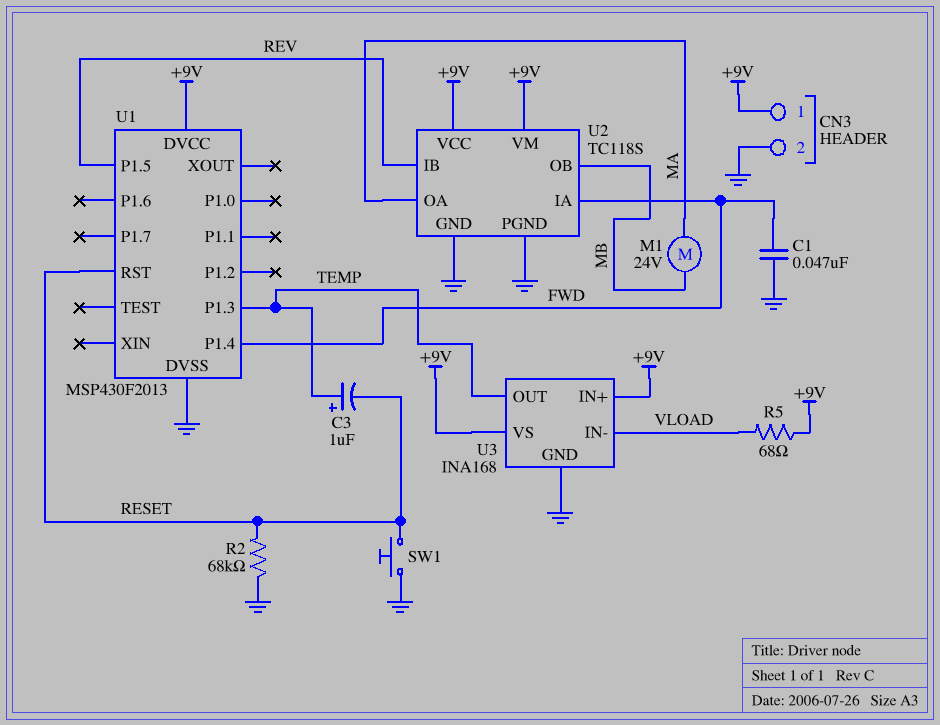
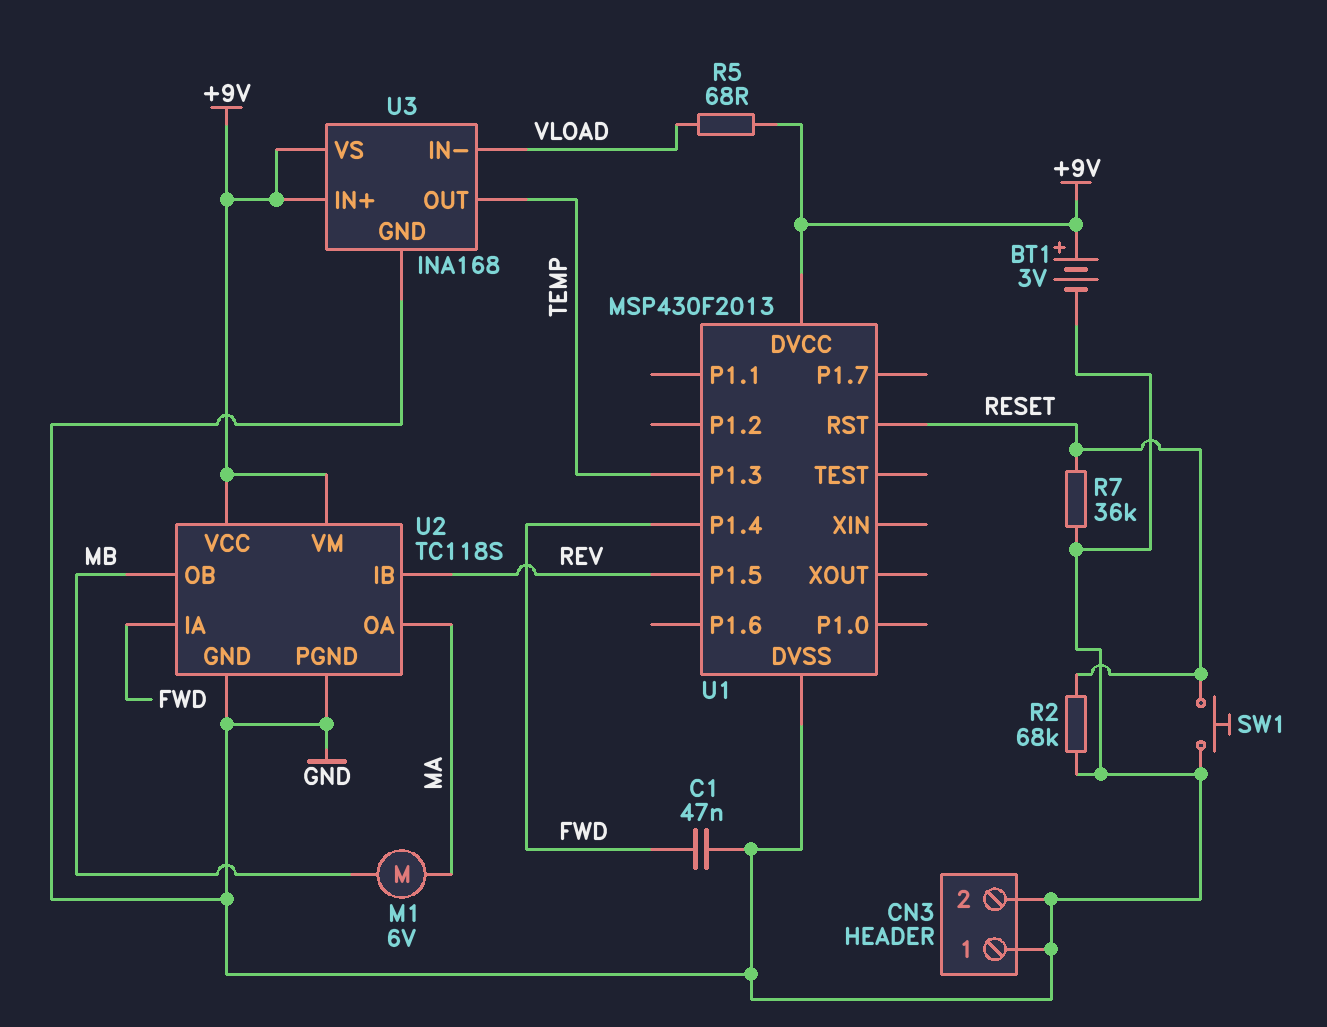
BT1: none -> 3V (plus +9V, minus GND)
C3: 1uF (plus TEMP, minus RESET) -> none
CN3 pin 1: +9V -> GND
M1: motor 24V (MA, MB) -> motor 6V (MA, MB)
R7: none -> 36k (GND, RESET)

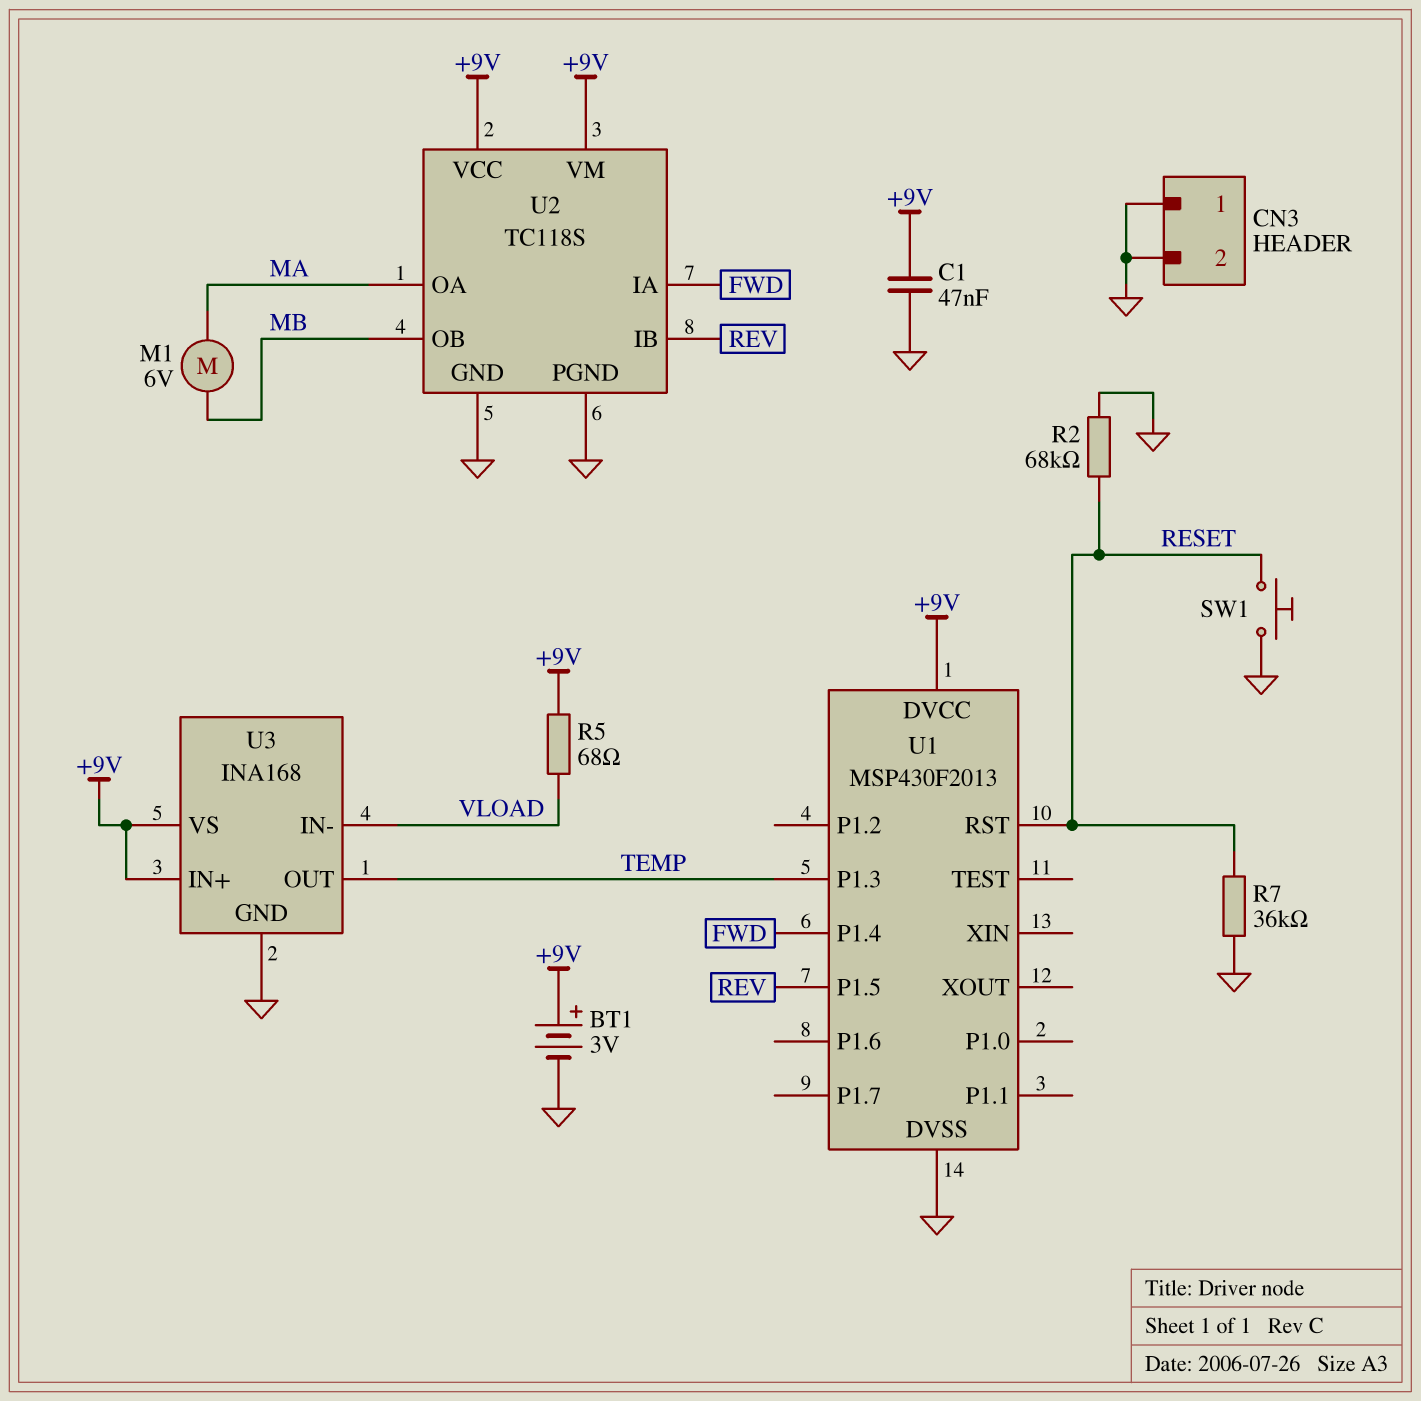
C1: 47nF (FWD, GND) -> 47nF (+9V, GND)

